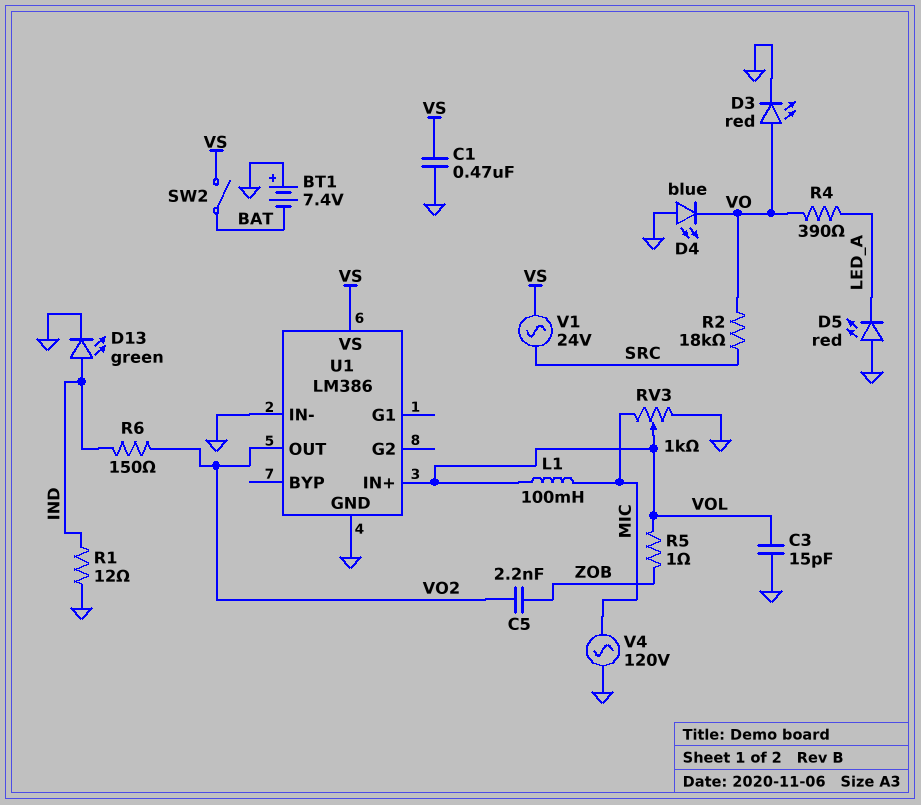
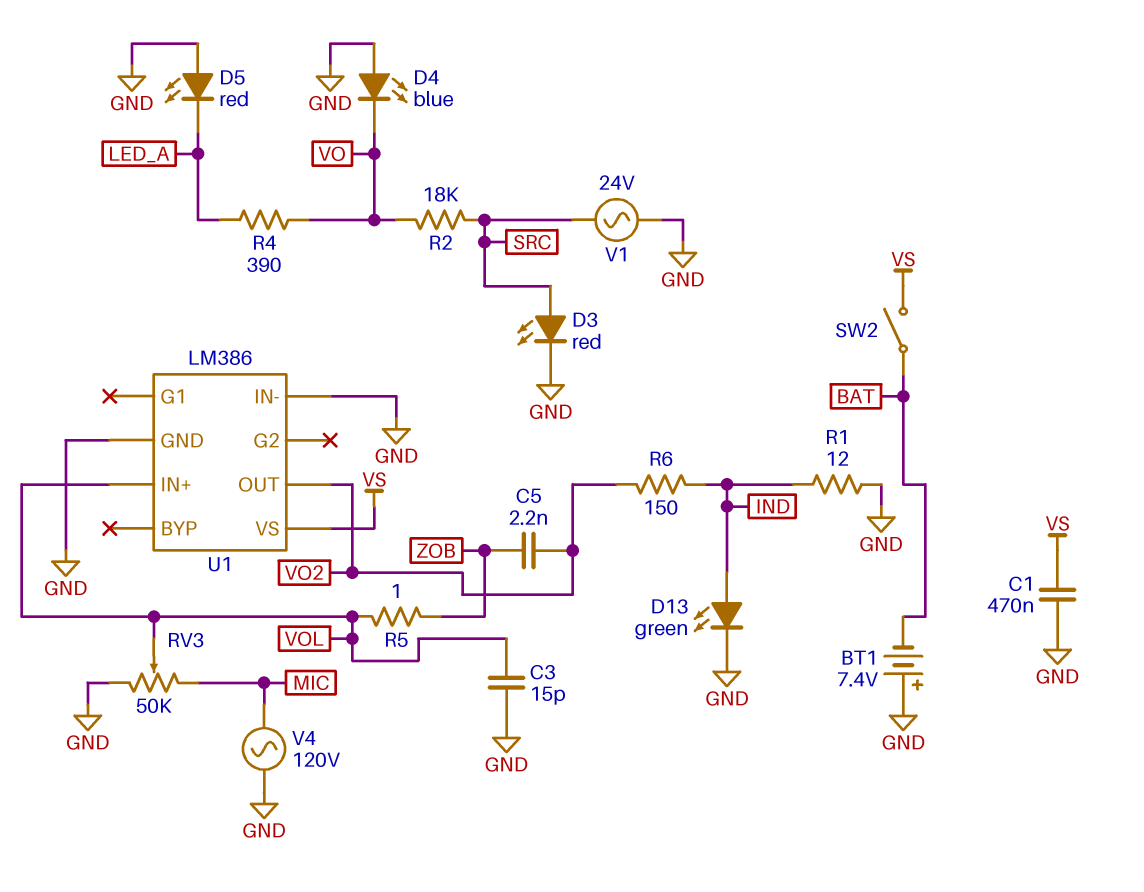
D3: LED red (A VO, K GND) -> LED red (A SRC, K GND)
L1: 100mH (MIC, VOL) -> none
RV3: 1k (GND, MIC, wiper VOL) -> 50k (GND, MIC, wiper VOL)
V1: AC 24V (SRC, VS) -> AC 24V (GND, SRC)

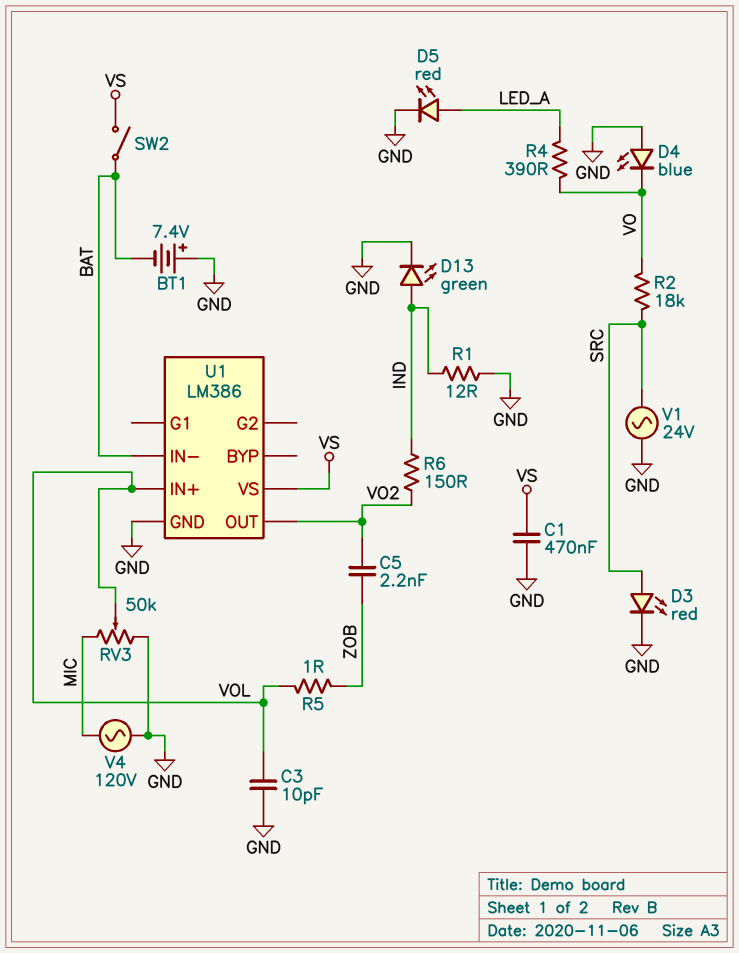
C3: 15pF (GND, VOL) -> 10pF (GND, VOL)
D5: LED red (A GND, K LED_A) -> LED red (A LED_A, K GND)
U1 pin IN-: GND -> BAT

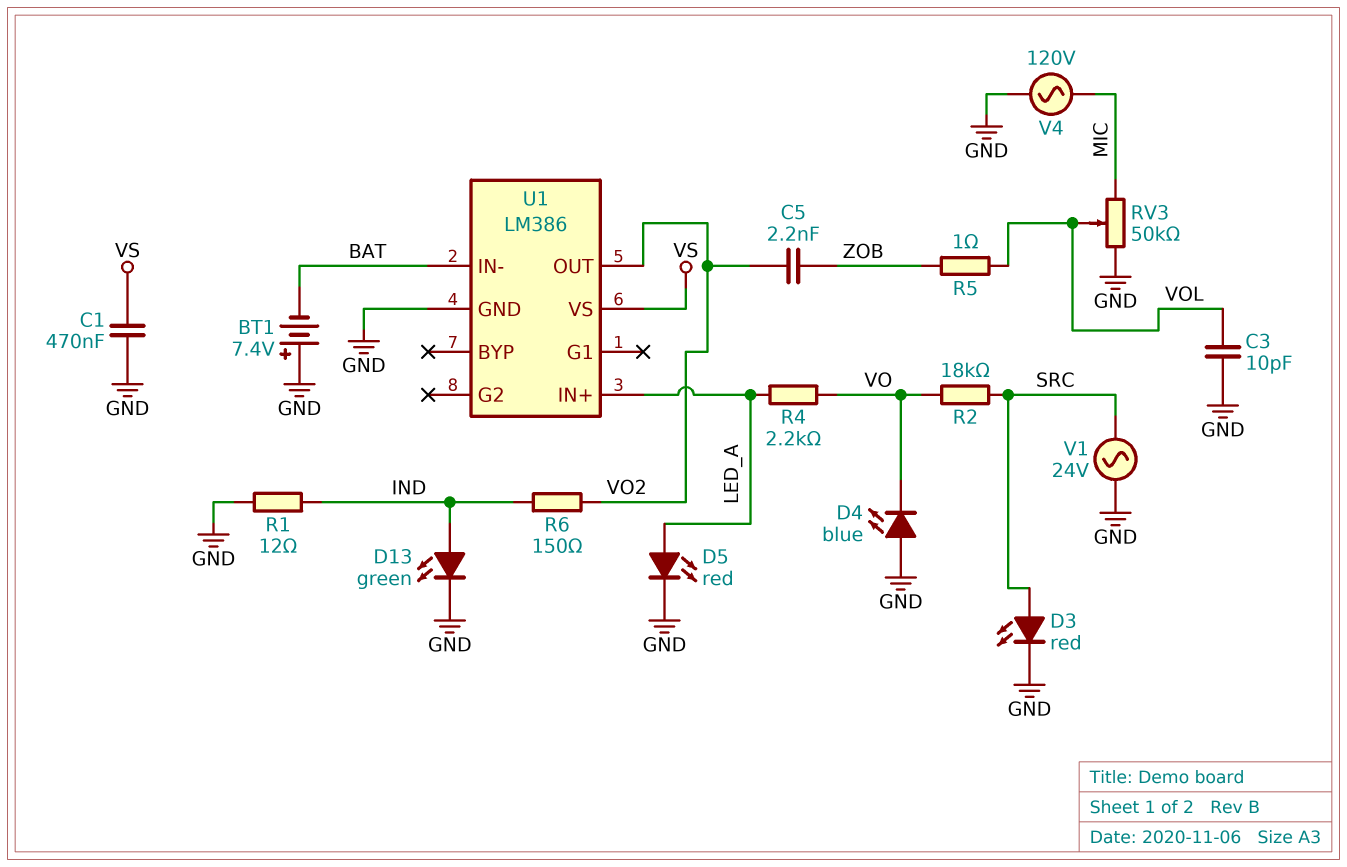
R4: 390 (LED_A, VO) -> 2.2k (LED_A, VO)
SW2: switch (BAT, VS) -> none
U1 pin IN+: VOL -> LED_A

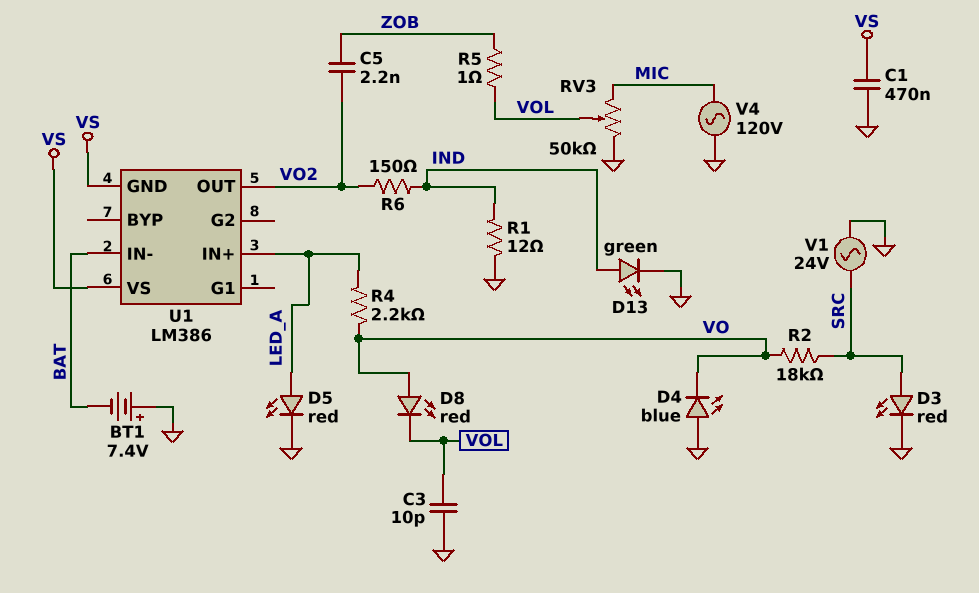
D8: none -> LED red (A VO, K VOL)
U1 pin GND: GND -> VS

